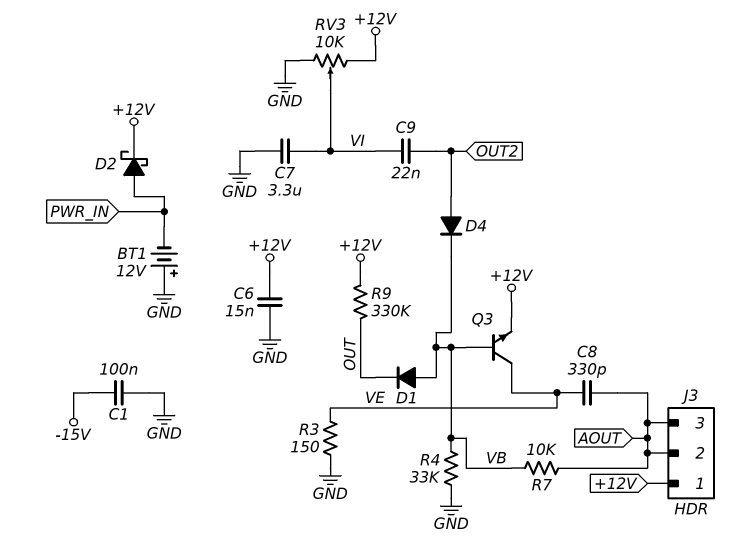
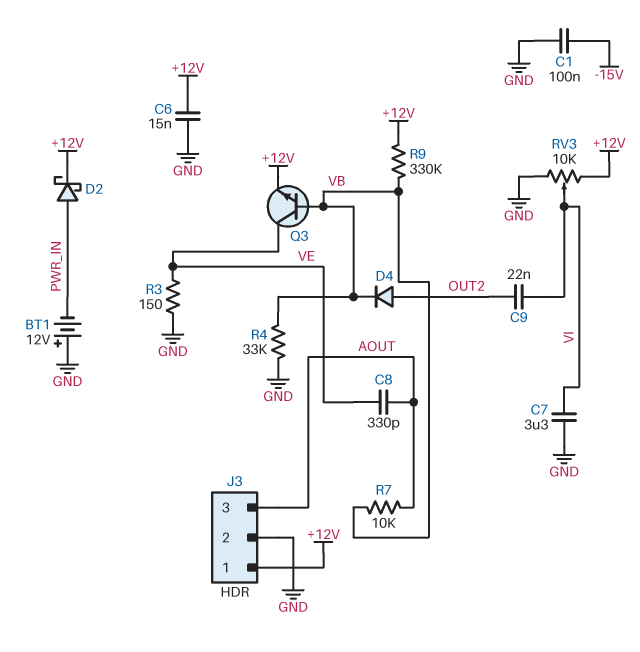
D1: diode (A VB, K OUT) -> none
J3 pin 2: AOUT -> GND
R9: 330k (+12V, OUT) -> 330k (+12V, VB)

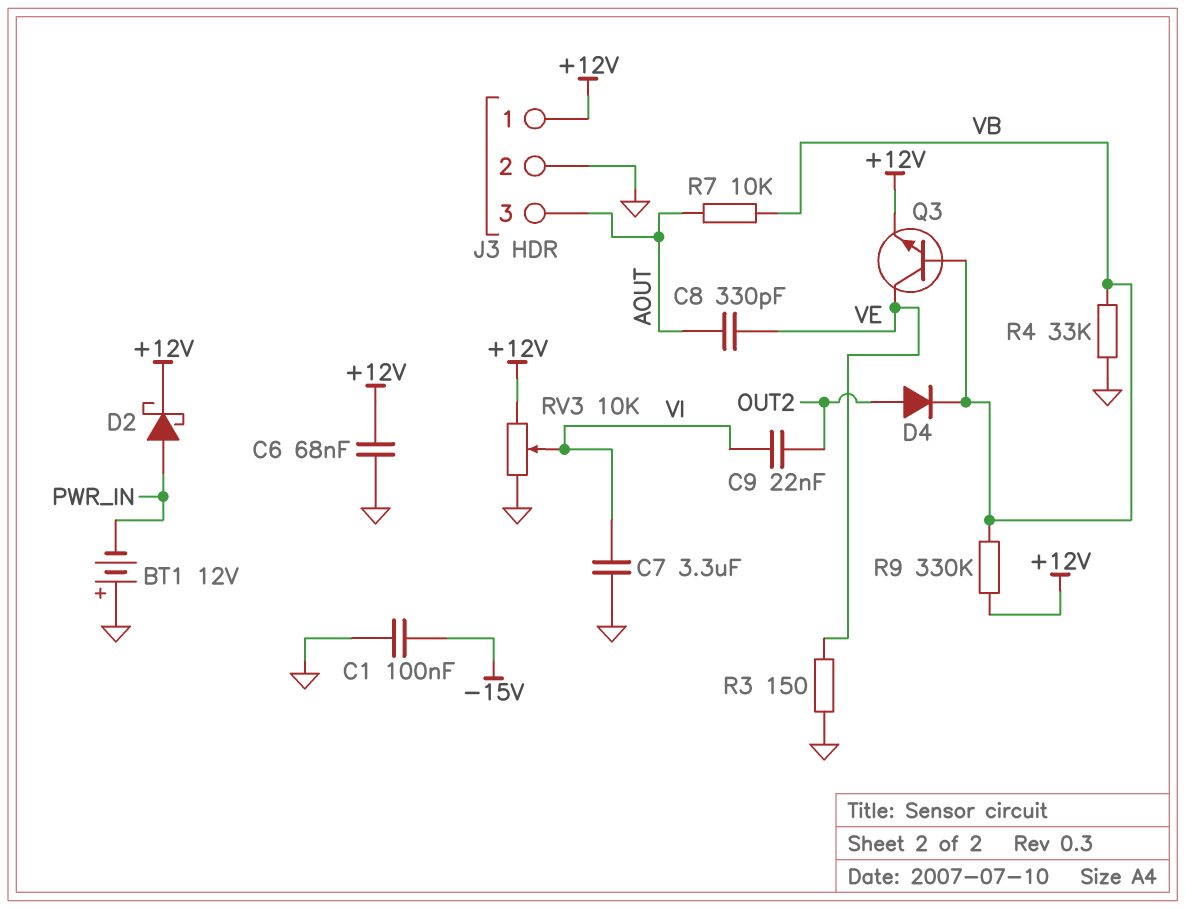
C6: 15nF (+12V, GND) -> 68nF (+12V, GND)

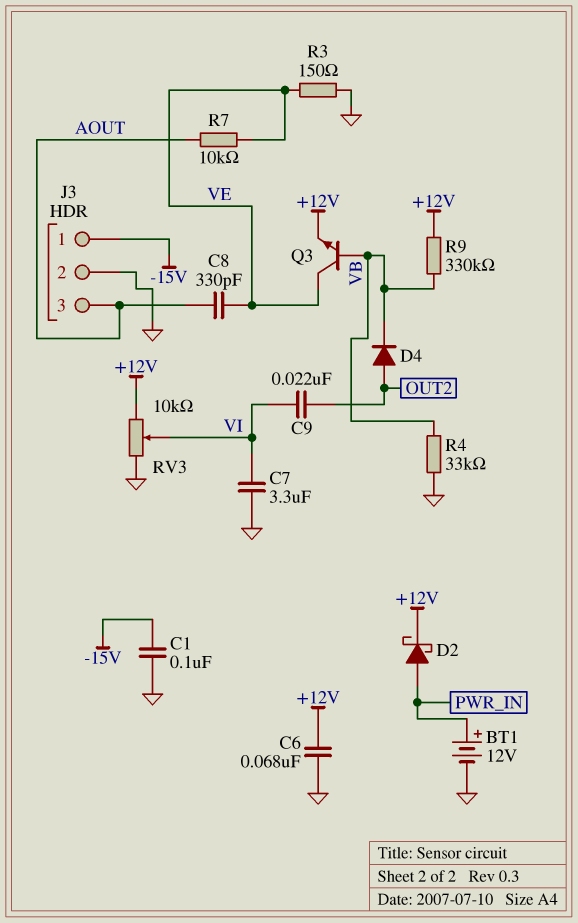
BT1: 12V (plus GND, minus PWR_IN) -> 12V (plus PWR_IN, minus GND)
J3 pin 1: +12V -> -15V
R7: 10k (AOUT, VB) -> 10k (AOUT, VE)

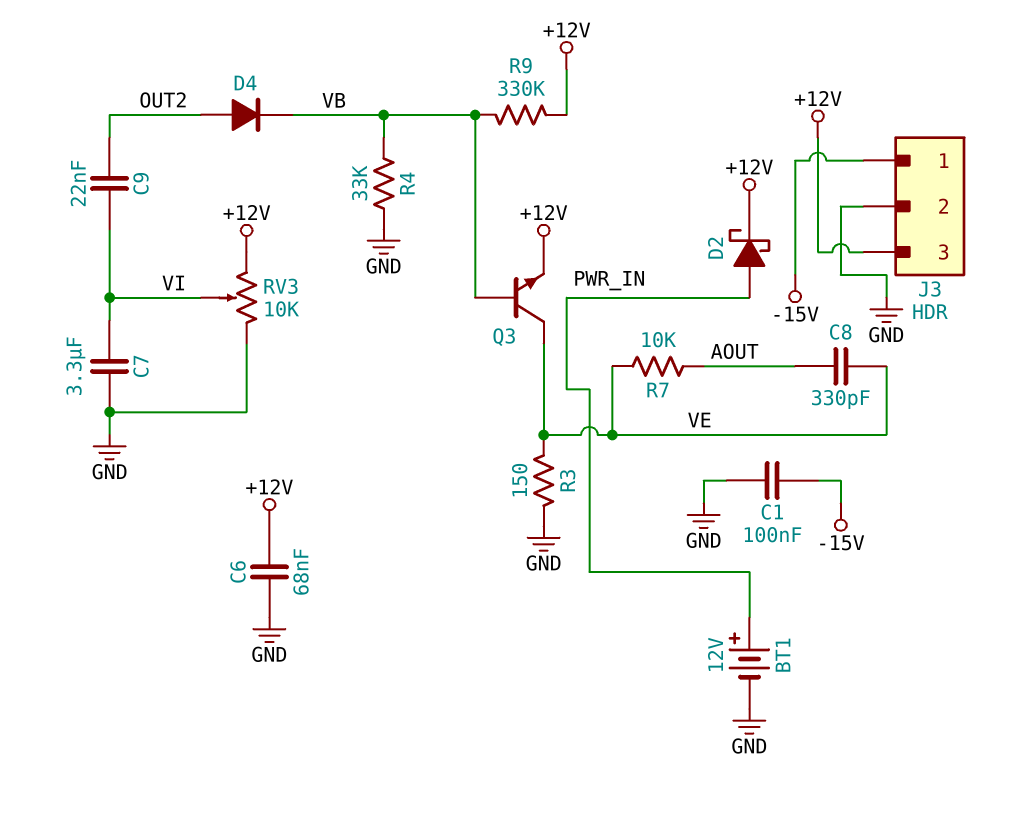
J3 pin 3: AOUT -> +12V

